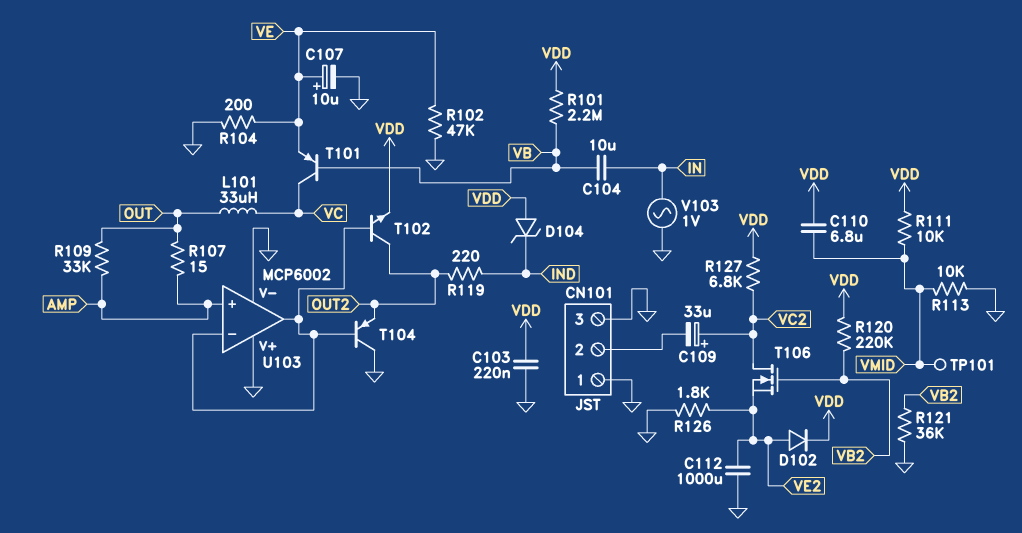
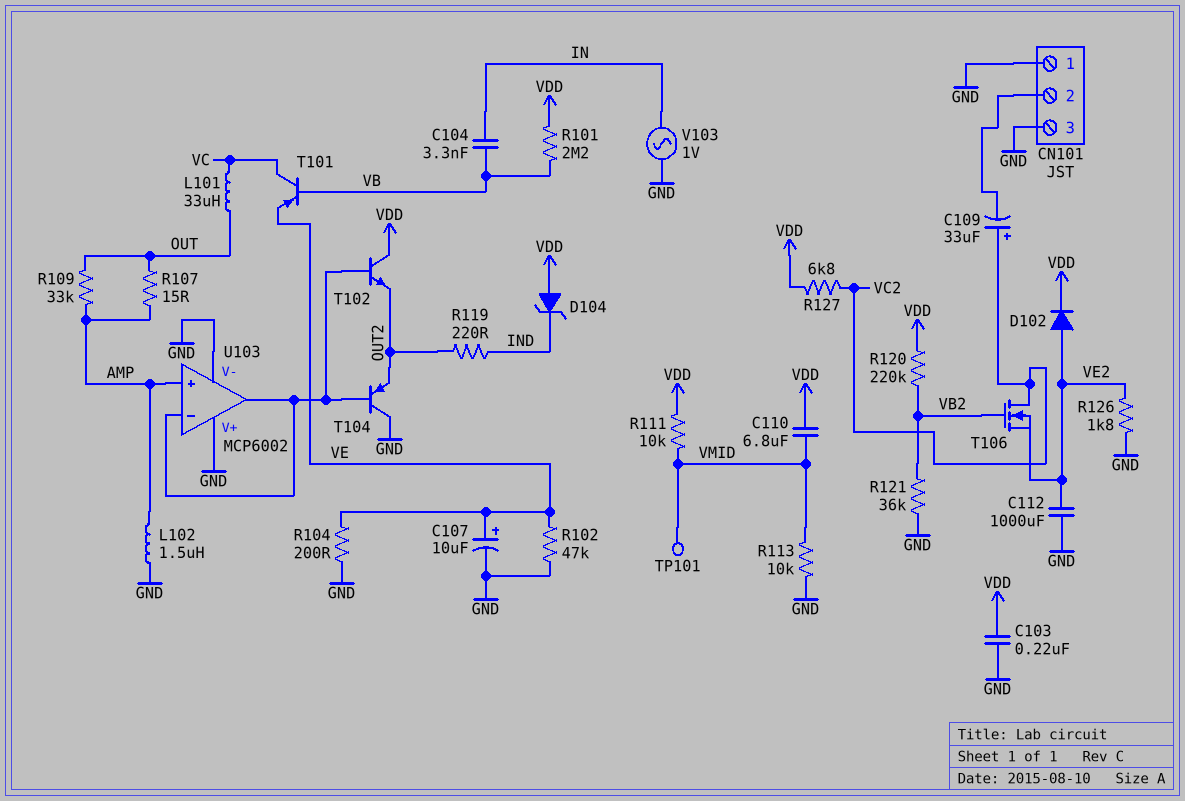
C104: 10uF (IN, VB) -> 3.3nF (IN, VB)
L102: none -> 1.5uH (AMP, GND)
T102: NPN (B U103/in-, C OUT2, E VDD) -> NPN (B U103/in-, C VDD, E OUT2)

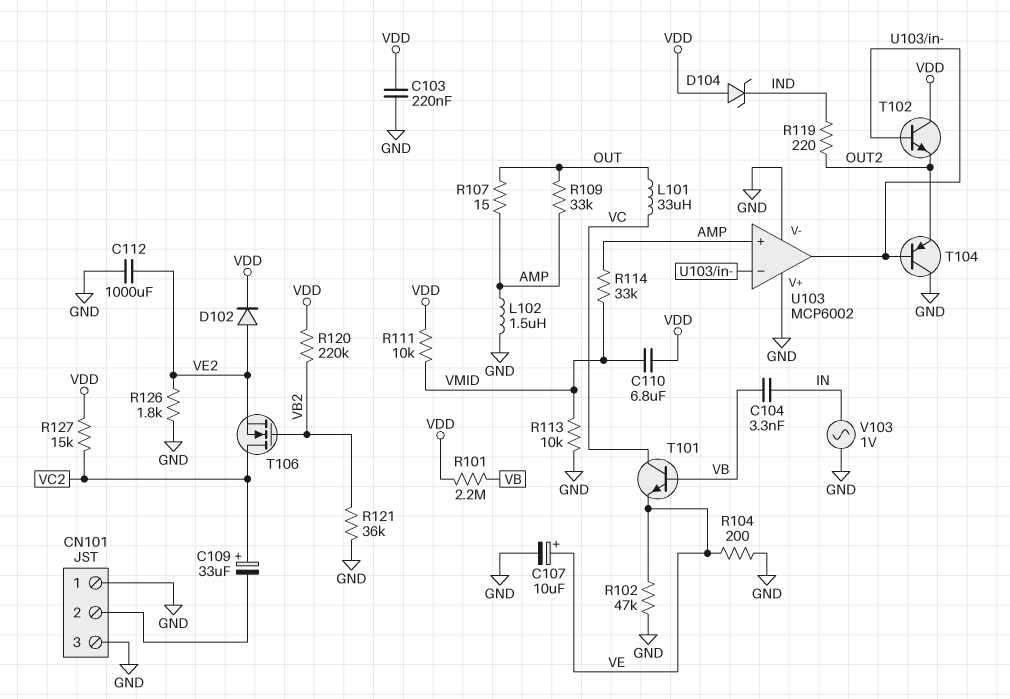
R114: none -> 33k (AMP, VMID)
R127: 6.8k (VC2, VDD) -> 15k (VC2, VDD)
T101: PNP (B VB, C VC, E VE) -> NPN (B VB, C VC, E VE)
TP101: test point (VMID) -> none

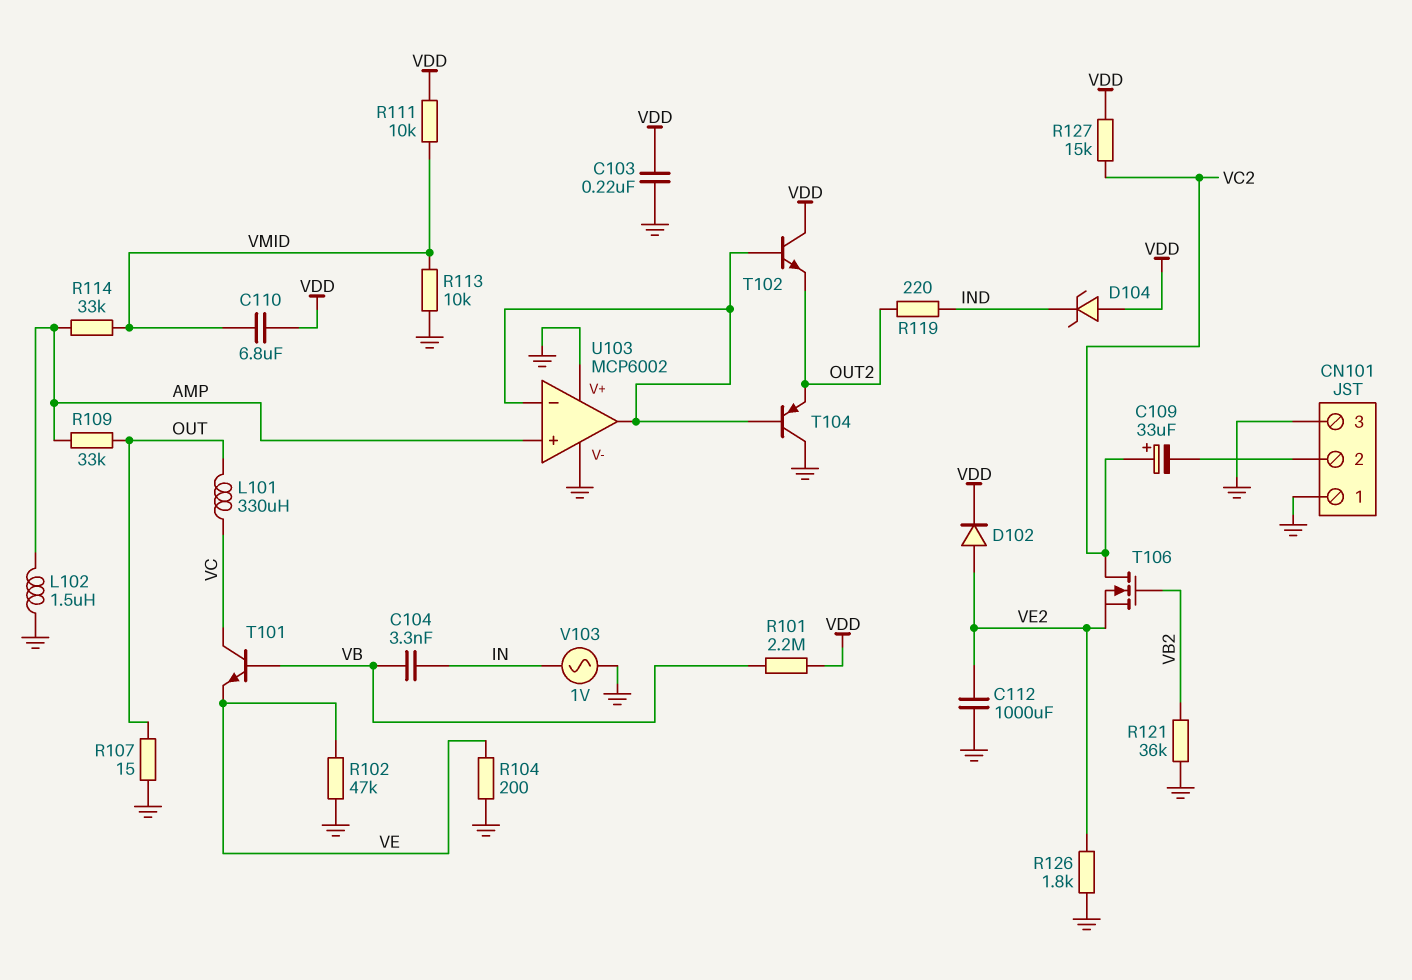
C107: 10uF (plus VE, minus GND) -> none
L101: 33uH (OUT, VC) -> 330uH (OUT, VC)
R107: 15 (AMP, OUT) -> 15 (GND, OUT)
R120: 220k (VB2, VDD) -> none

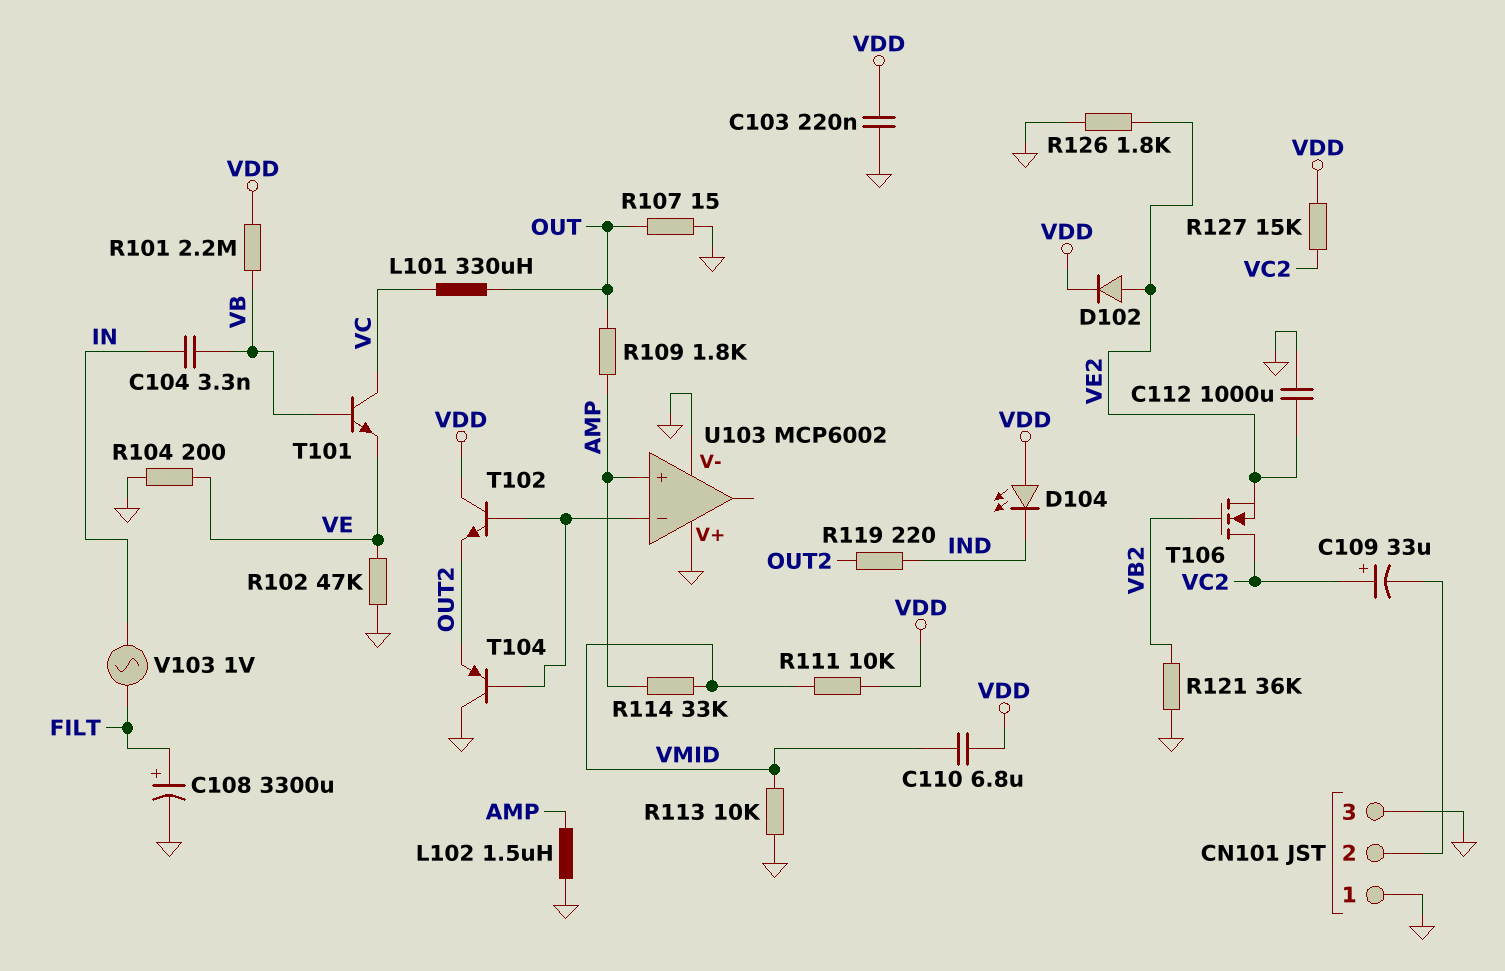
C108: none -> 3300uF (plus FILT, minus GND)
D104: zener (A VDD, K IND) -> LED (A VDD, K IND)
R109: 33k (AMP, OUT) -> 1.8k (AMP, OUT)
U103 pin out: U103/in- -> none
V103: AC 1V (GND, IN) -> AC 1V (FILT, IN)

